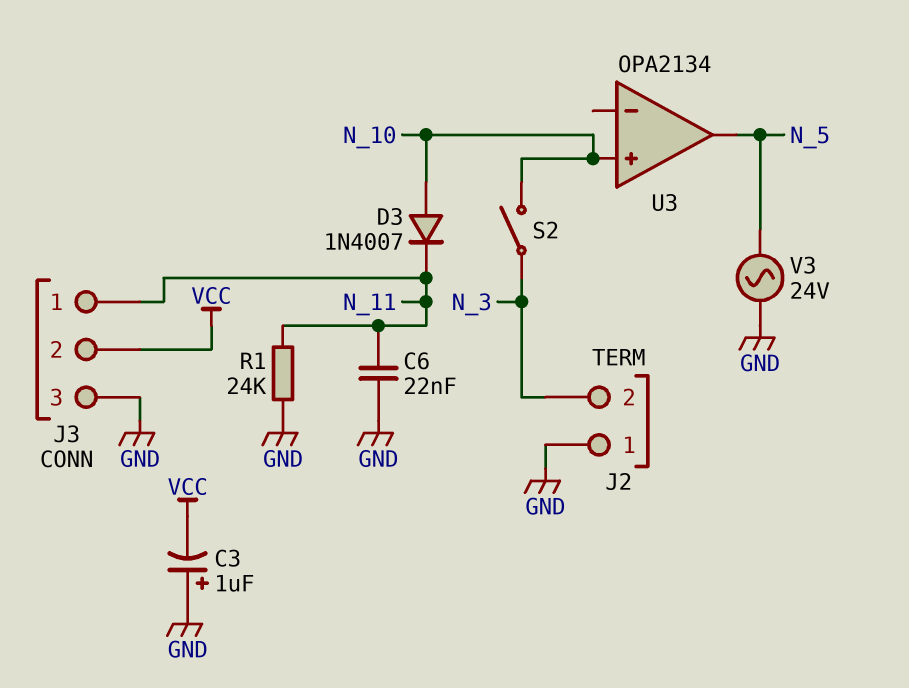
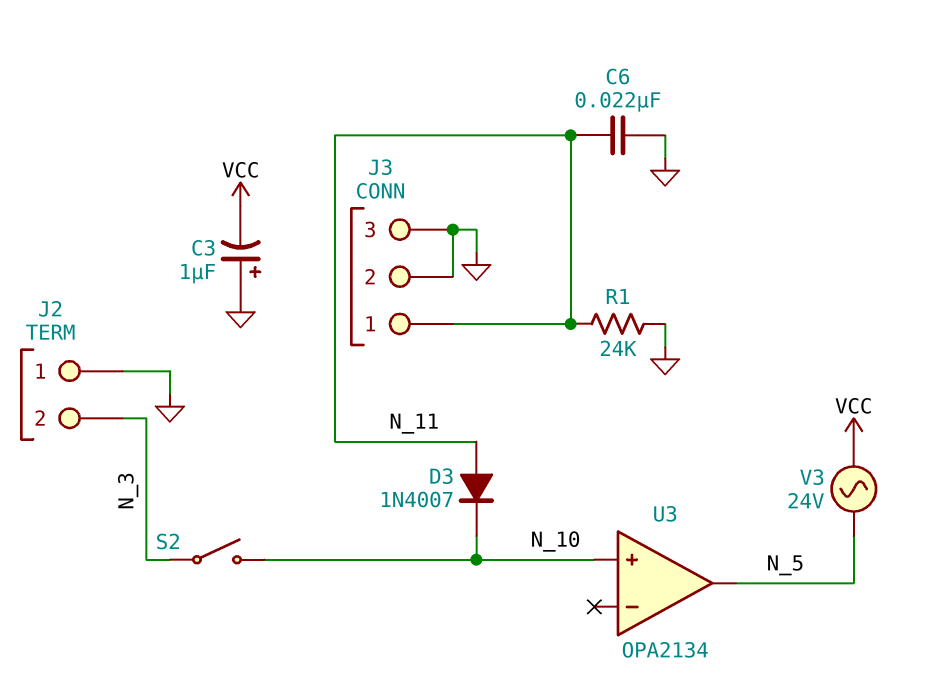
D3: diode 1N4007 (A N_10, K N_11) -> diode 1N4007 (A N_11, K N_10)
J3 pin 2: VCC -> GND
V3: AC 24V (GND, N_5) -> AC 24V (N_5, VCC)

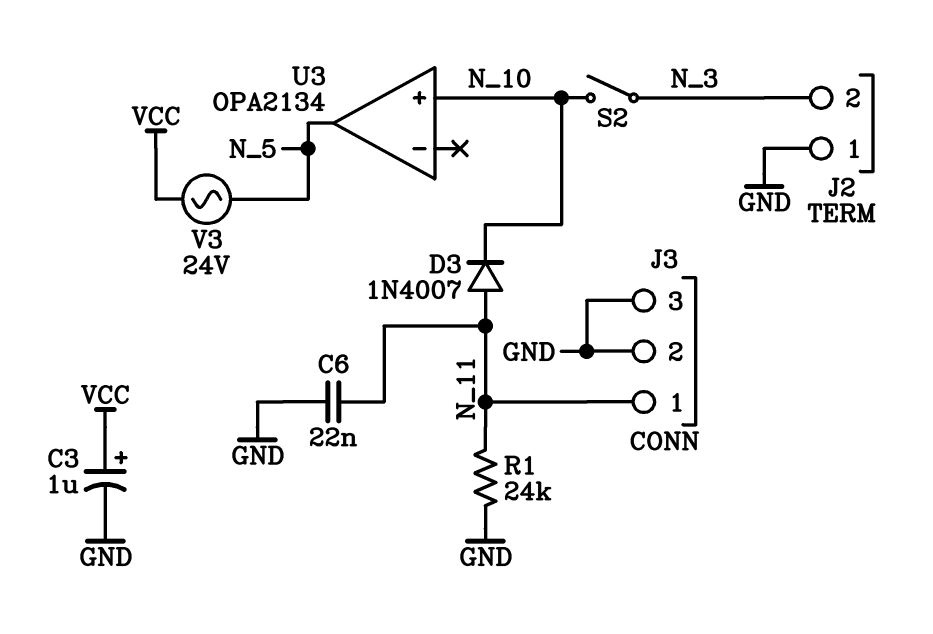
C3: 1uF (plus GND, minus VCC) -> 1uF (plus VCC, minus GND)

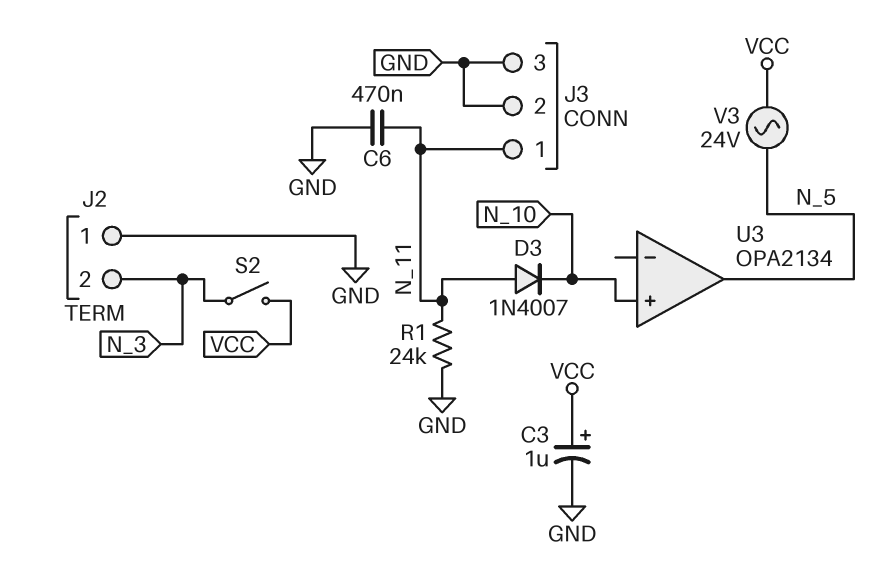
C6: 22nF (GND, N_11) -> 470nF (GND, N_11)
S2: switch (N_3, N_10) -> switch (N_3, VCC)

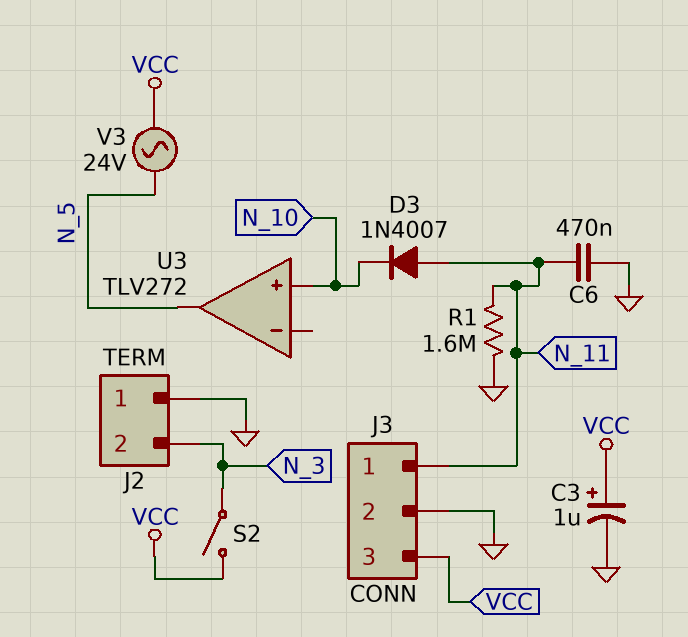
J3 pin 3: GND -> VCC
R1: 24k (GND, N_11) -> 1.6M (GND, N_11)
U3: OPA2134 -> TLV272

